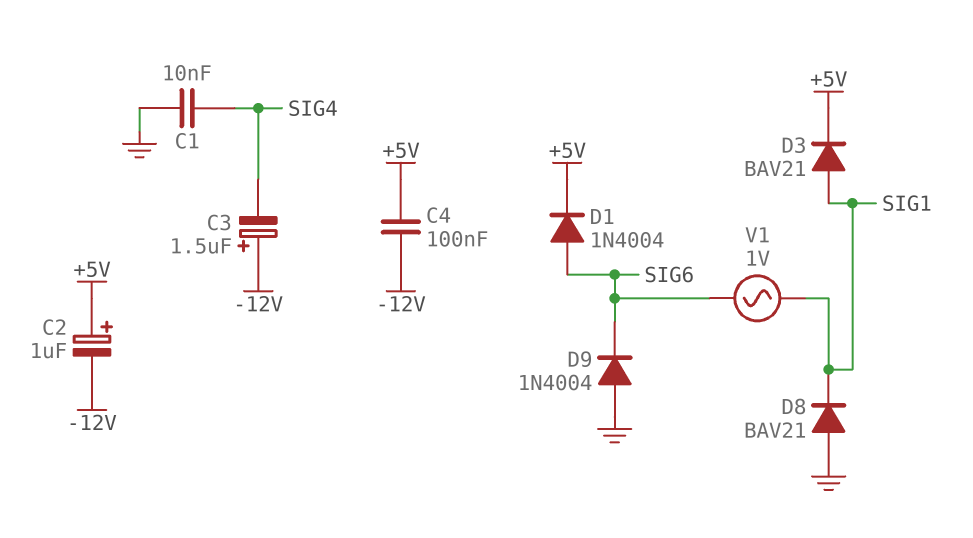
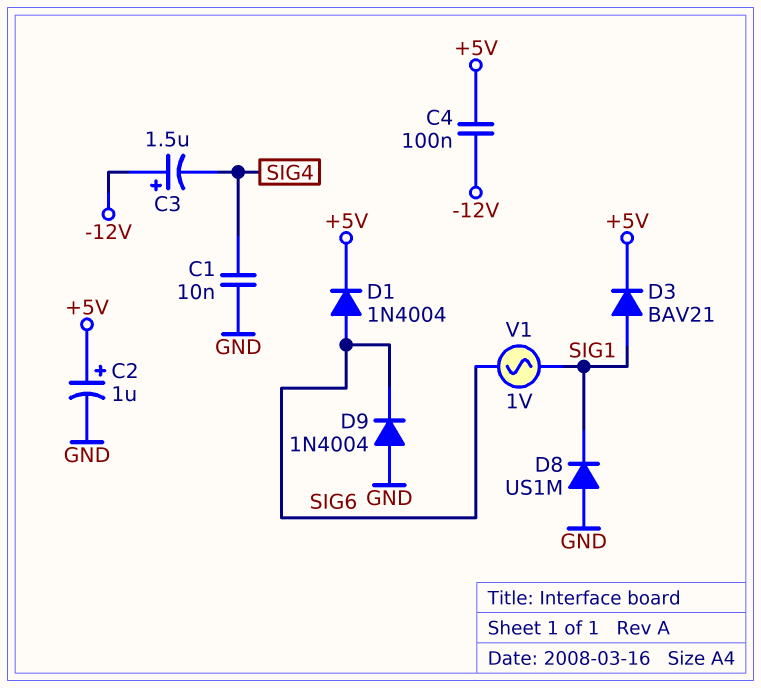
C2: 1uF (plus +5V, minus -12V) -> 1uF (plus +5V, minus GND)
D8: diode BAV21 (A GND, K SIG1) -> diode US1M (A GND, K SIG1)

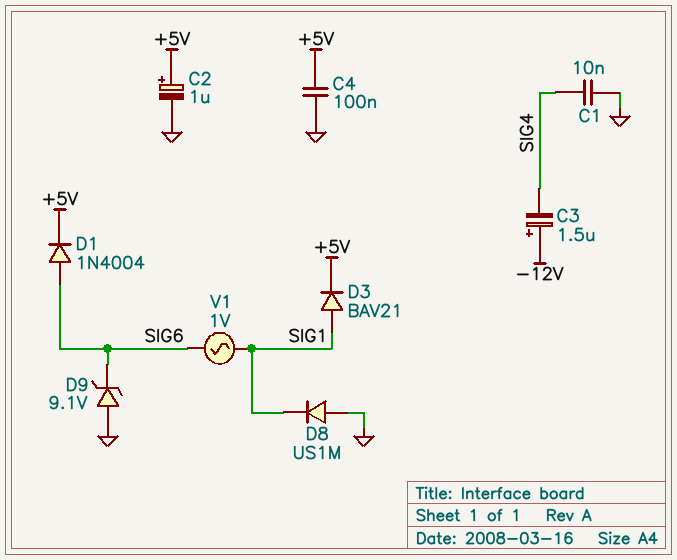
C4: 100nF (+5V, -12V) -> 100nF (+5V, GND)
D9: diode 1N4004 (A GND, K SIG6) -> zener 9.1V (A GND, K SIG6)

